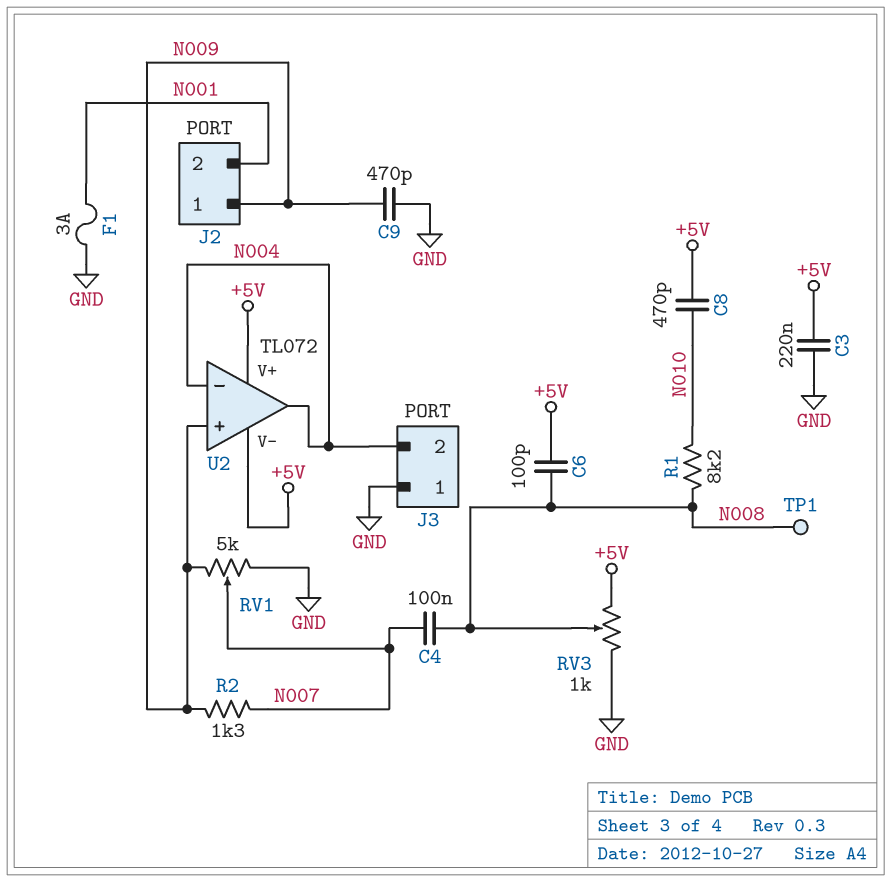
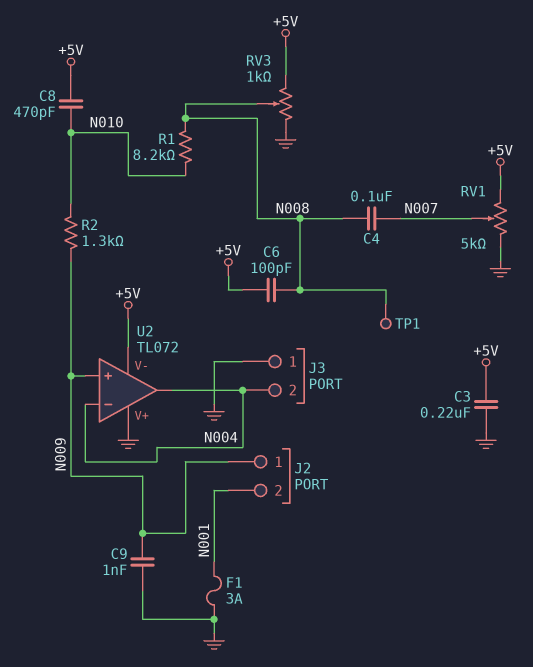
C9: 470pF (GND, N009) -> 1nF (GND, N009)
R2: 1.3k (N007, N009) -> 1.3k (N009, N010)
RV1: 5k (GND, N009, wiper N007) -> 5k (+5V, GND, wiper N007)
U2 pin V+: +5V -> GND

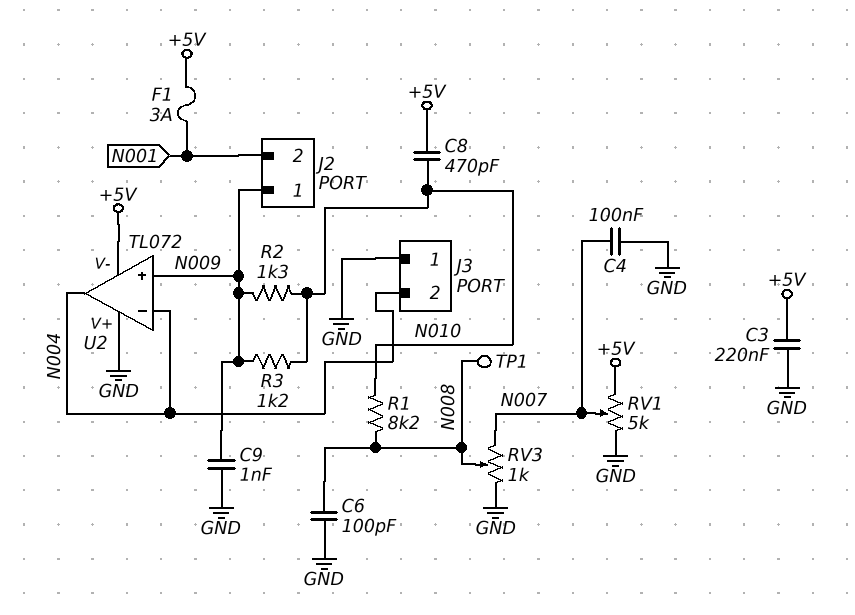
C4: 100nF (N007, N008) -> 100nF (GND, N007)
C6: 100pF (+5V, N008) -> 100pF (GND, N008)
F1: 3A (GND, N001) -> 3A (+5V, N001)
R3: none -> 1.2k (N009, N010)
RV3: 1k (+5V, GND, wiper N008) -> 1k (GND, N007, wiper N008)

